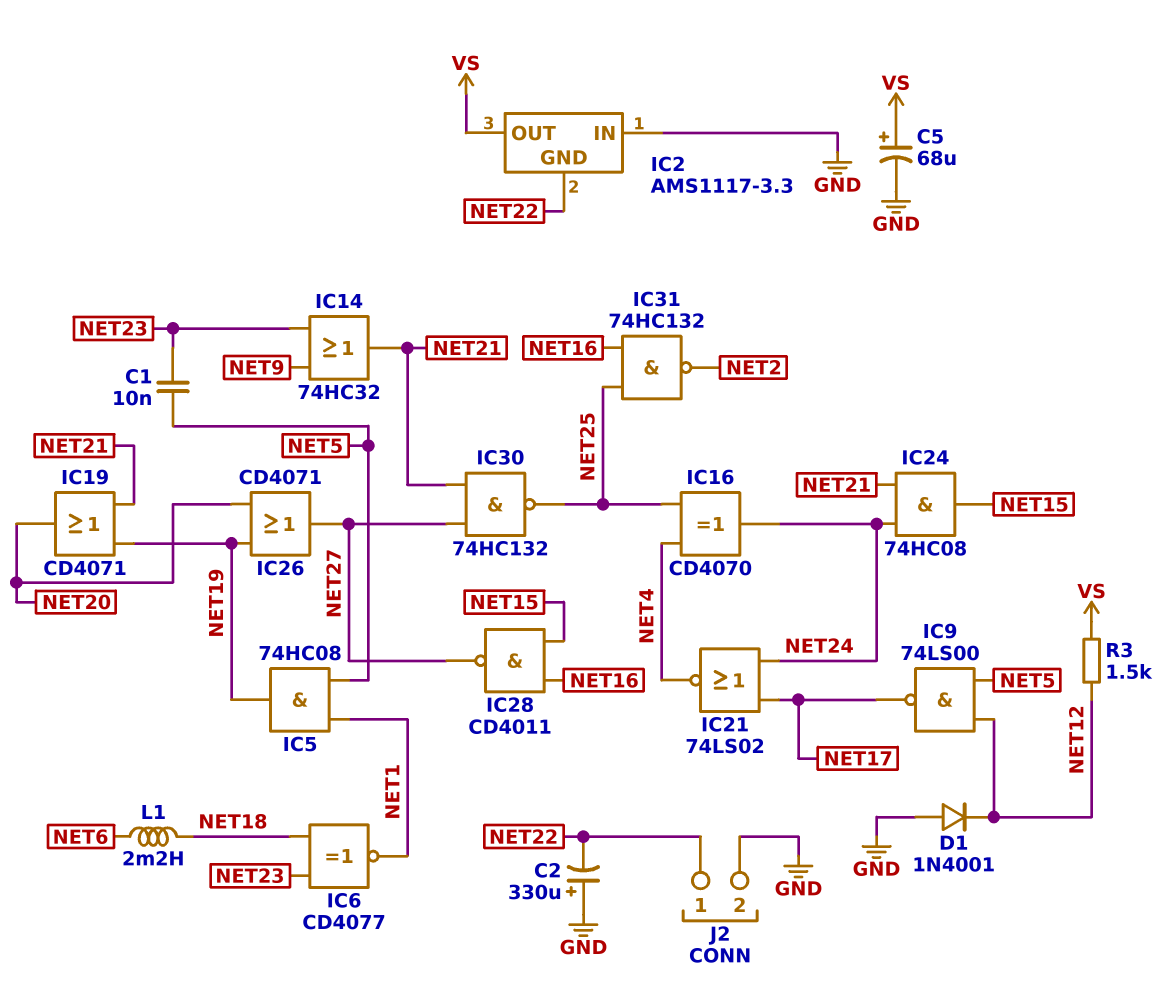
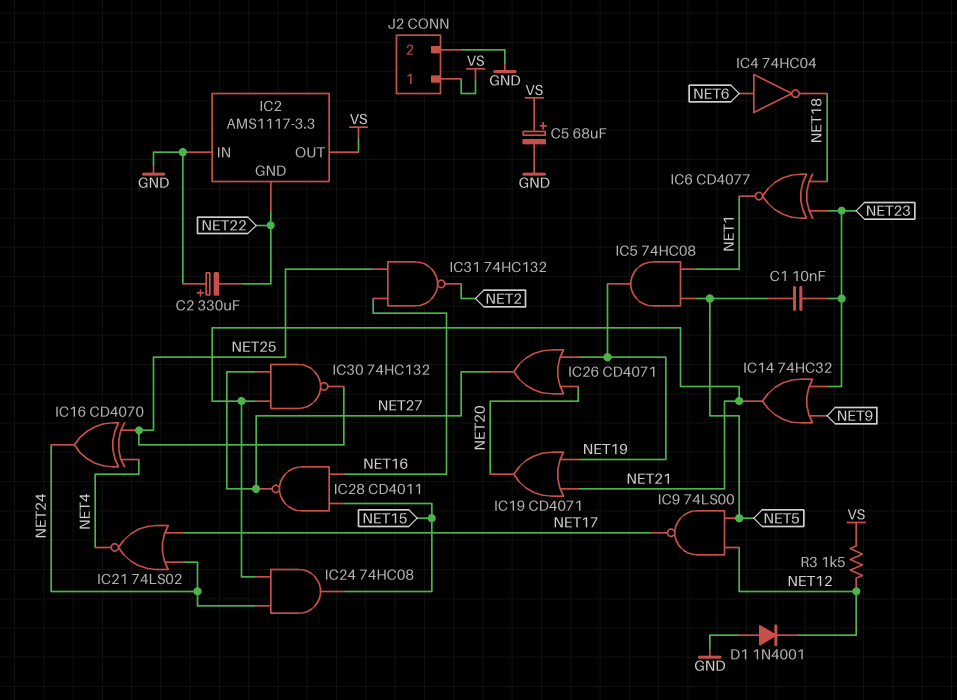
IC4: none -> NOT 74HC04 (in NET6, out NET18)
J2 pin 1: NET22 -> VS
L1: 2.2mH (NET6, NET18) -> none

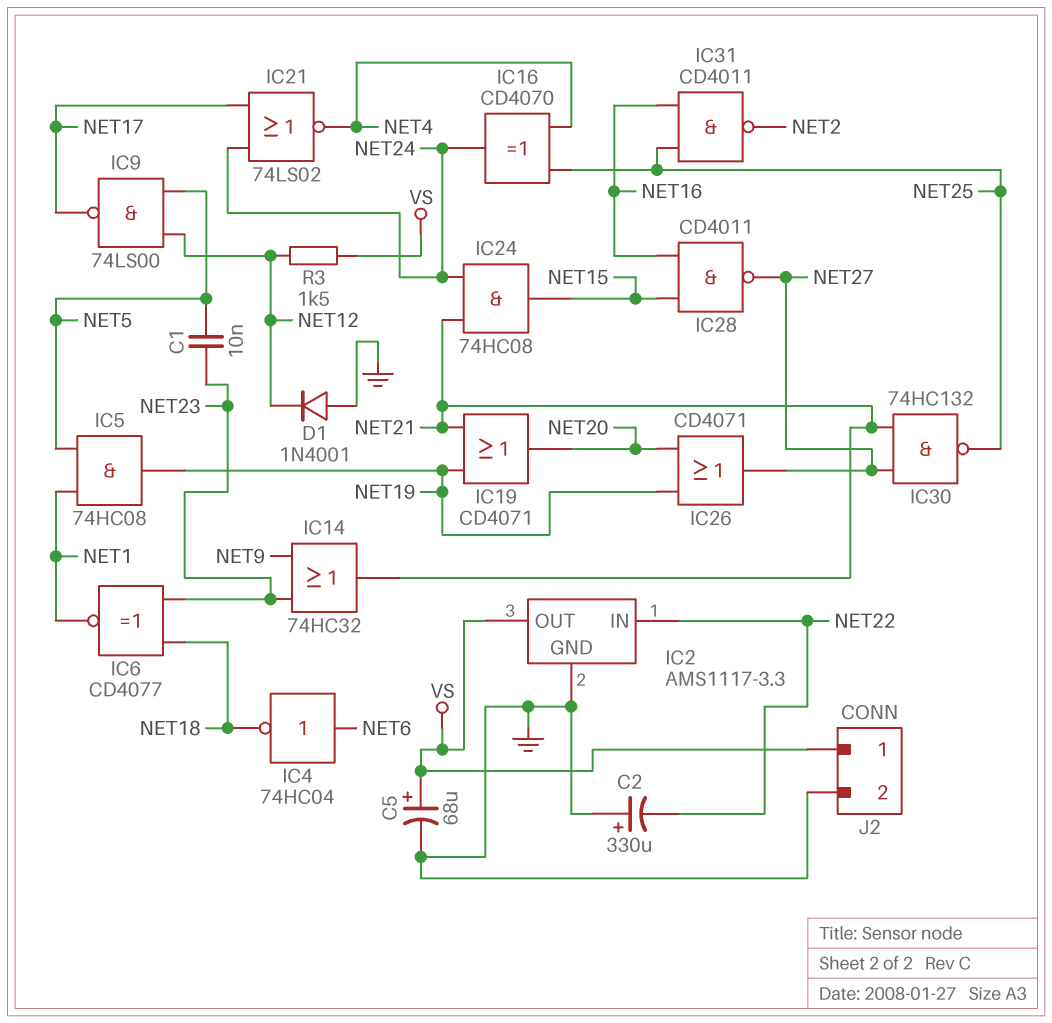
IC2 pin GND: NET22 -> GND
IC2 pin IN: GND -> NET22
IC31: NAND 74HC132 (in NET16, in NET25, out NET2) -> NAND CD4011 (in NET16, in NET25, out NET2)

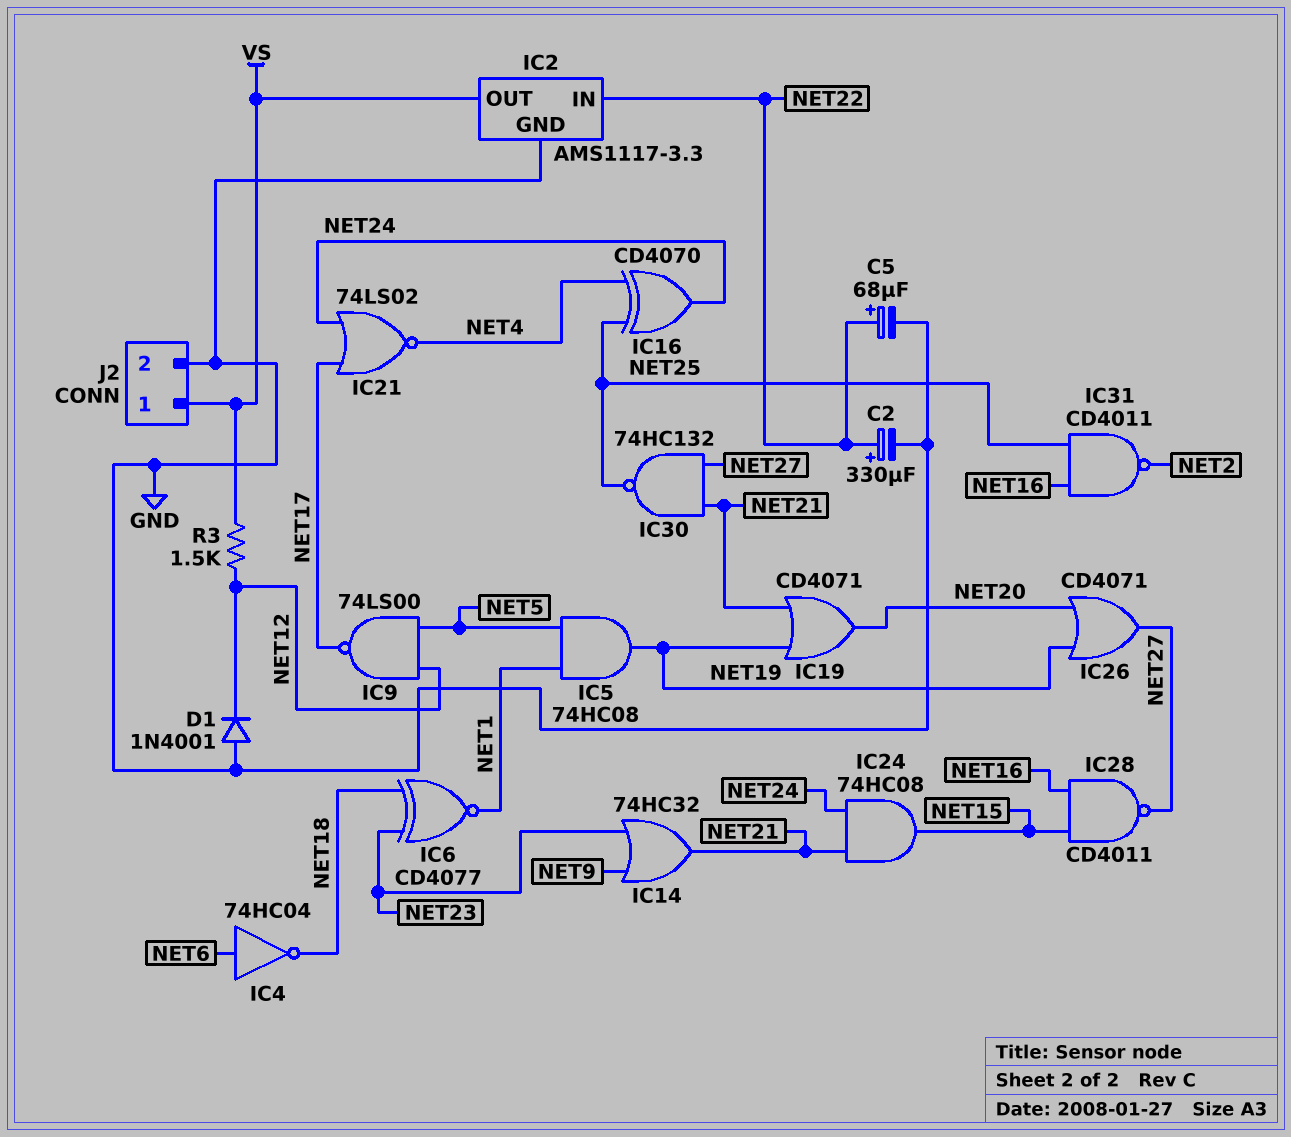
C1: 10nF (NET5, NET23) -> none
C2: 330uF (plus GND, minus NET22) -> 330uF (plus NET22, minus GND)
C5: 68uF (plus VS, minus GND) -> 68uF (plus NET22, minus GND)

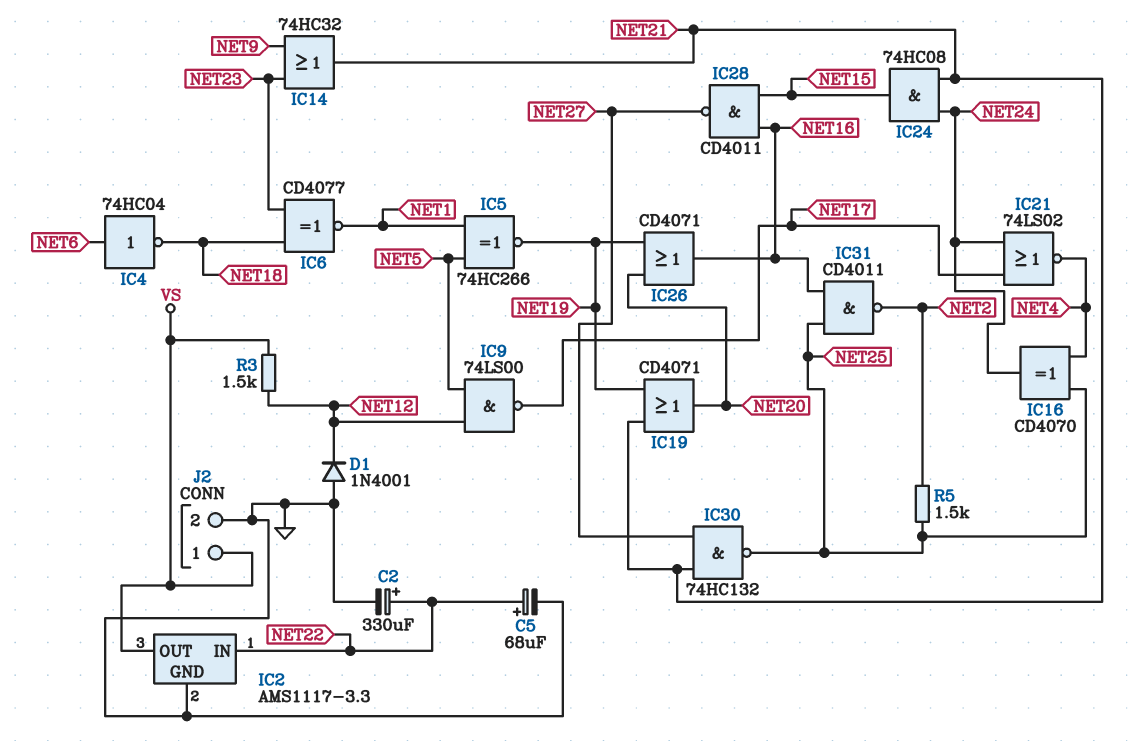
IC5: AND 74HC08 (in NET1, in NET5, out NET19) -> XNOR 74HC266 (in NET1, in NET5, out NET19)
IC26: OR CD4071 (in NET19, in NET20, out NET27) -> OR CD4071 (in NET19, in NET20, out NET16)
R5: none -> 1.5k (NET2, NET25)

